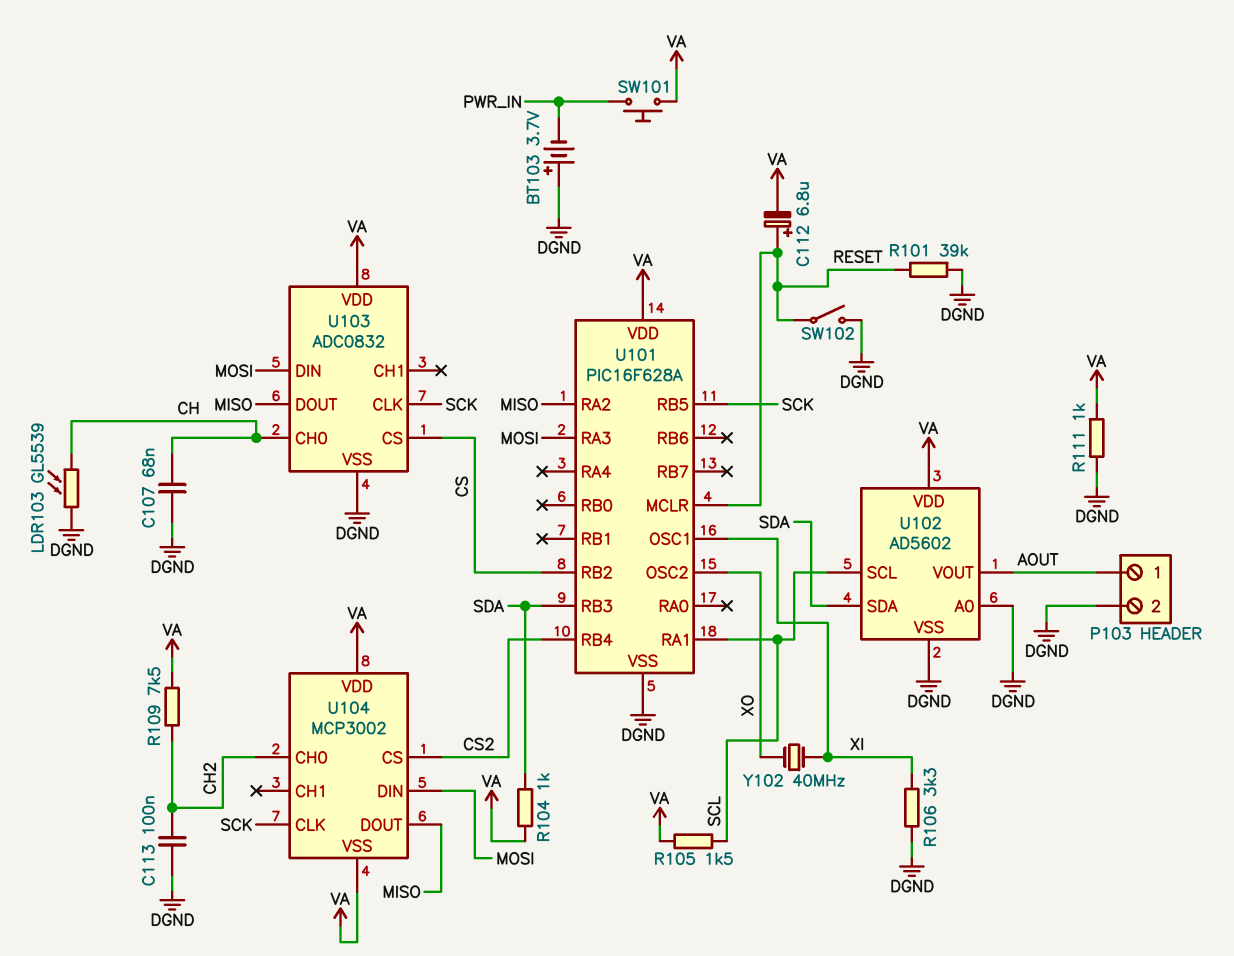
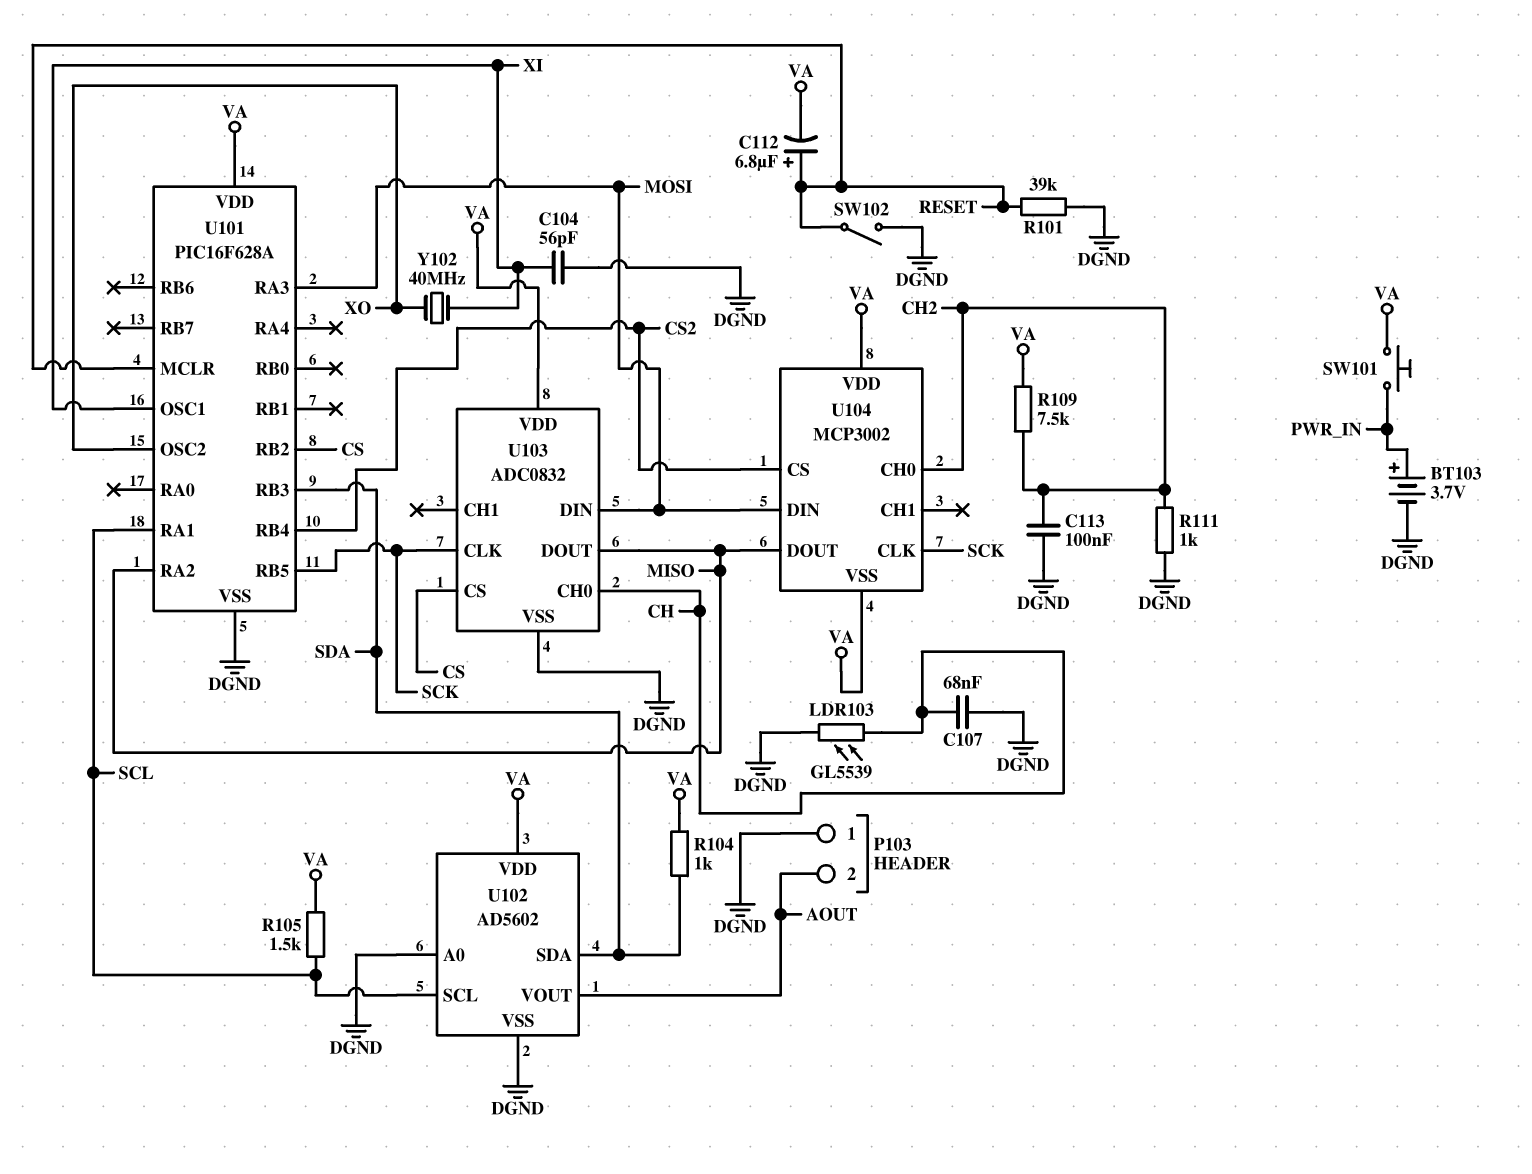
BT103: 3.7V (plus DGND, minus PWR_IN) -> 3.7V (plus PWR_IN, minus DGND)
C104: none -> 56pF (DGND, XI)
P103 pin 1: AOUT -> DGND
P103 pin 2: DGND -> AOUT
R106: 3.3k (DGND, XI) -> none
R111: 1k (DGND, VA) -> 1k (CH2, DGND)

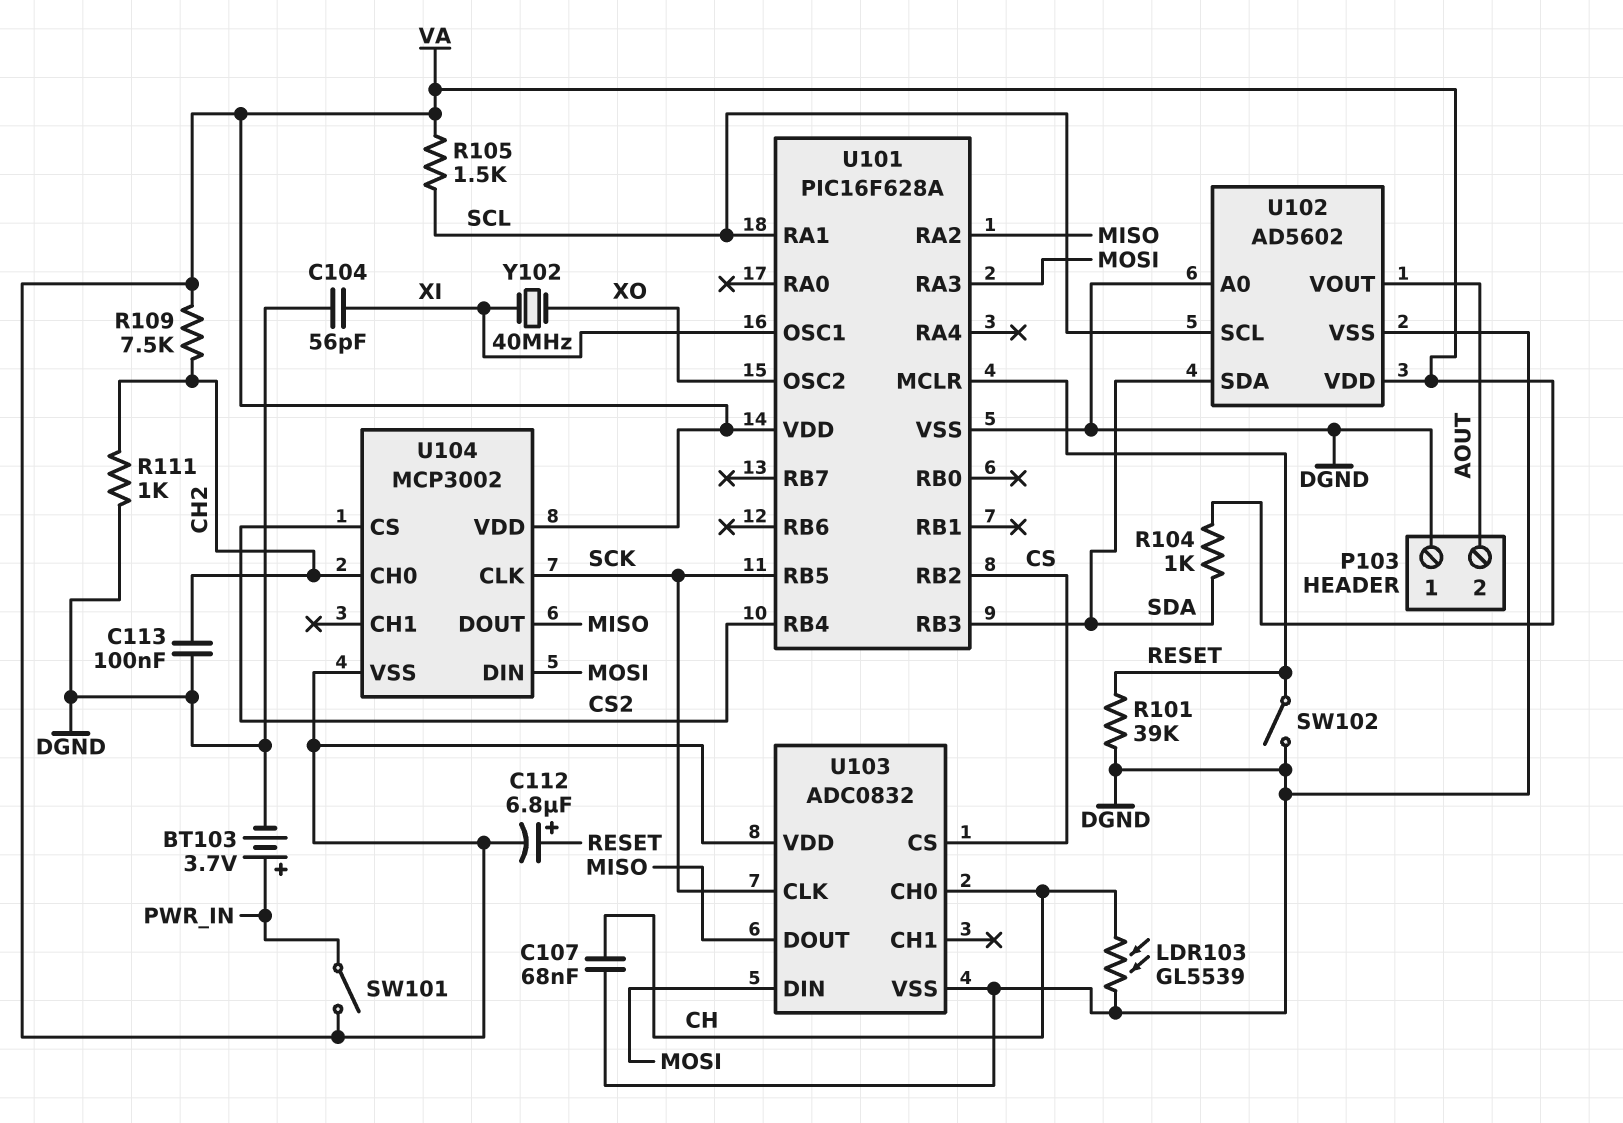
SW101: button (PWR_IN, VA) -> switch (PWR_IN, VA)

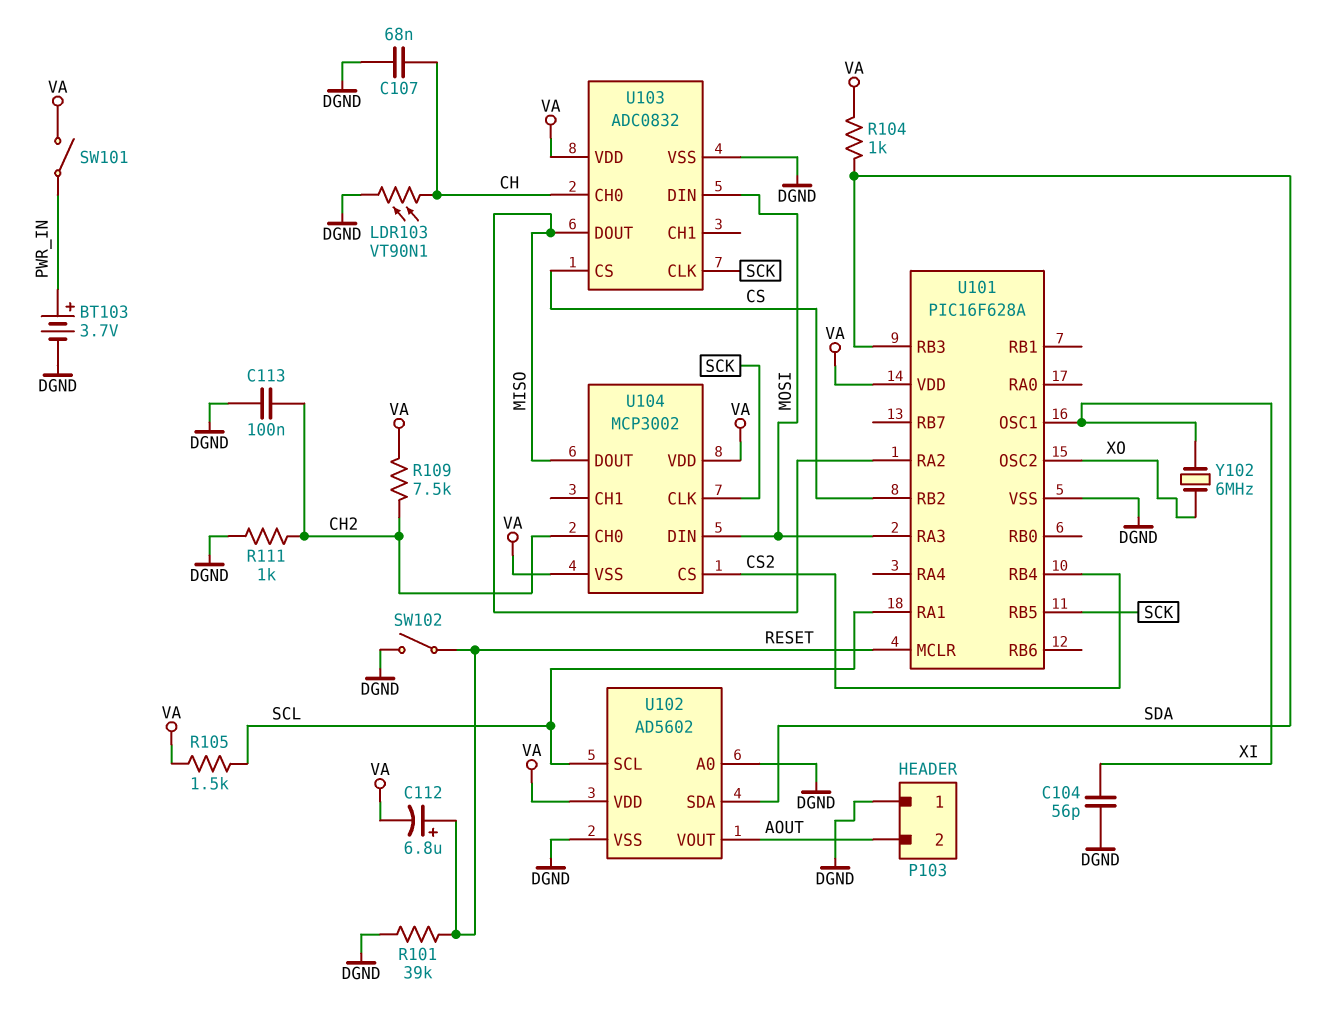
LDR103: GL5539 (CH, DGND) -> VT90N1 (CH, DGND)
Y102: 40MHz (XI, XO) -> 6MHz (XI, XO)

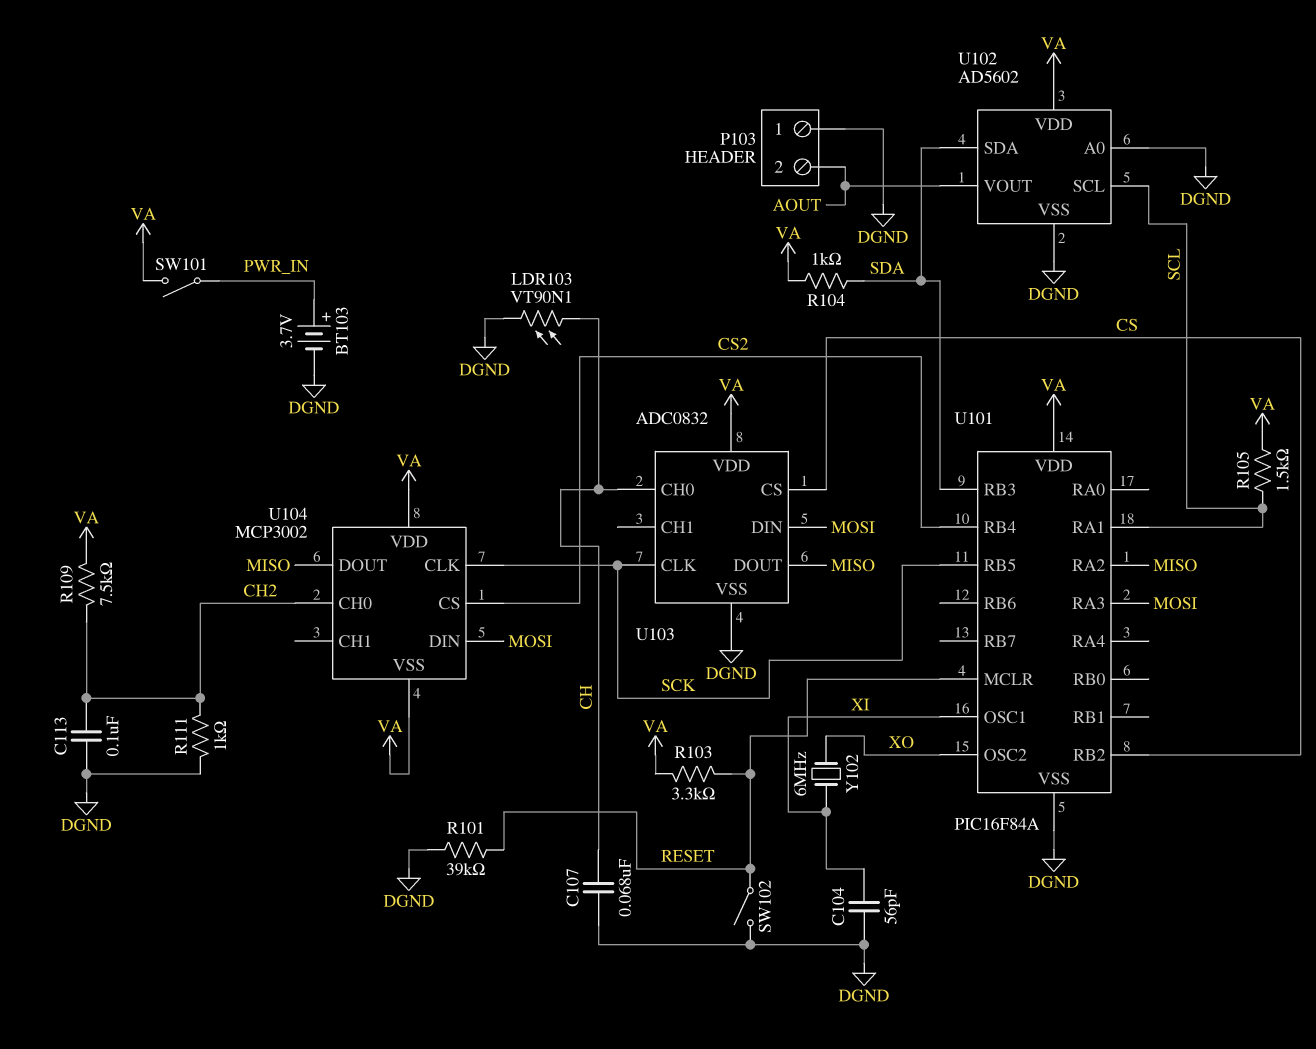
C112: 6.8uF (plus RESET, minus VA) -> none
R103: none -> 3.3k (RESET, VA)
U101: PIC16F628A -> PIC16F84A

